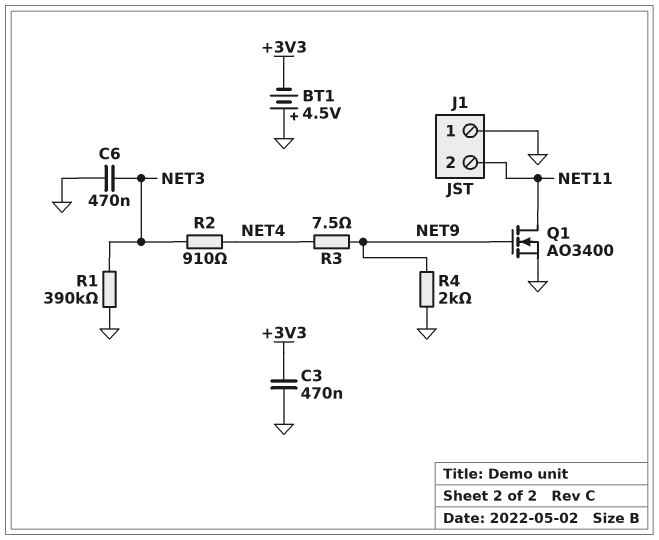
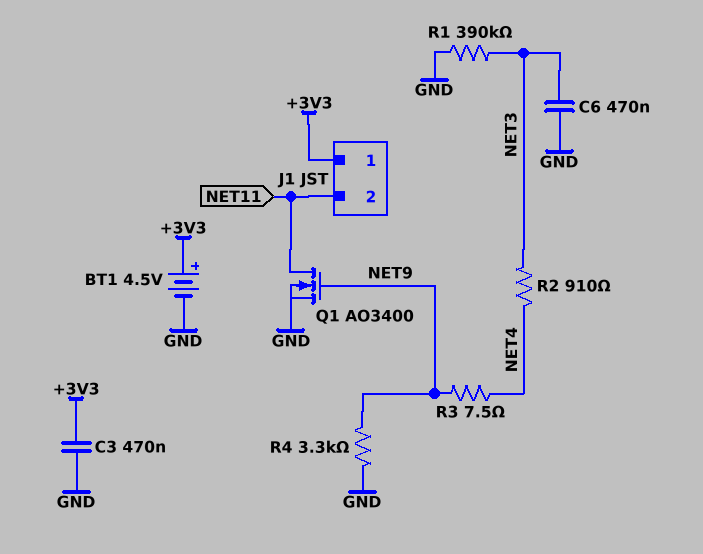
BT1: 4.5V (plus GND, minus +3V3) -> 4.5V (plus +3V3, minus GND)
J1 pin 1: GND -> +3V3
R4: 2k (GND, NET9) -> 3.3k (GND, NET9)

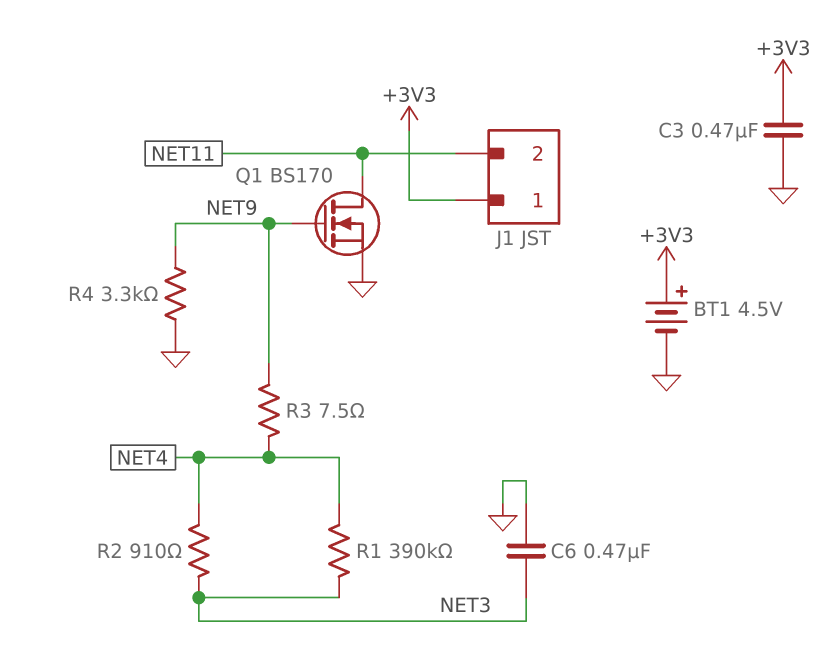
Q1: NMOS AO3400 (G NET9, D NET11, S GND) -> NMOS BS170 (G NET9, D NET11, S GND)
R1: 390k (GND, NET3) -> 390k (NET3, NET4)

